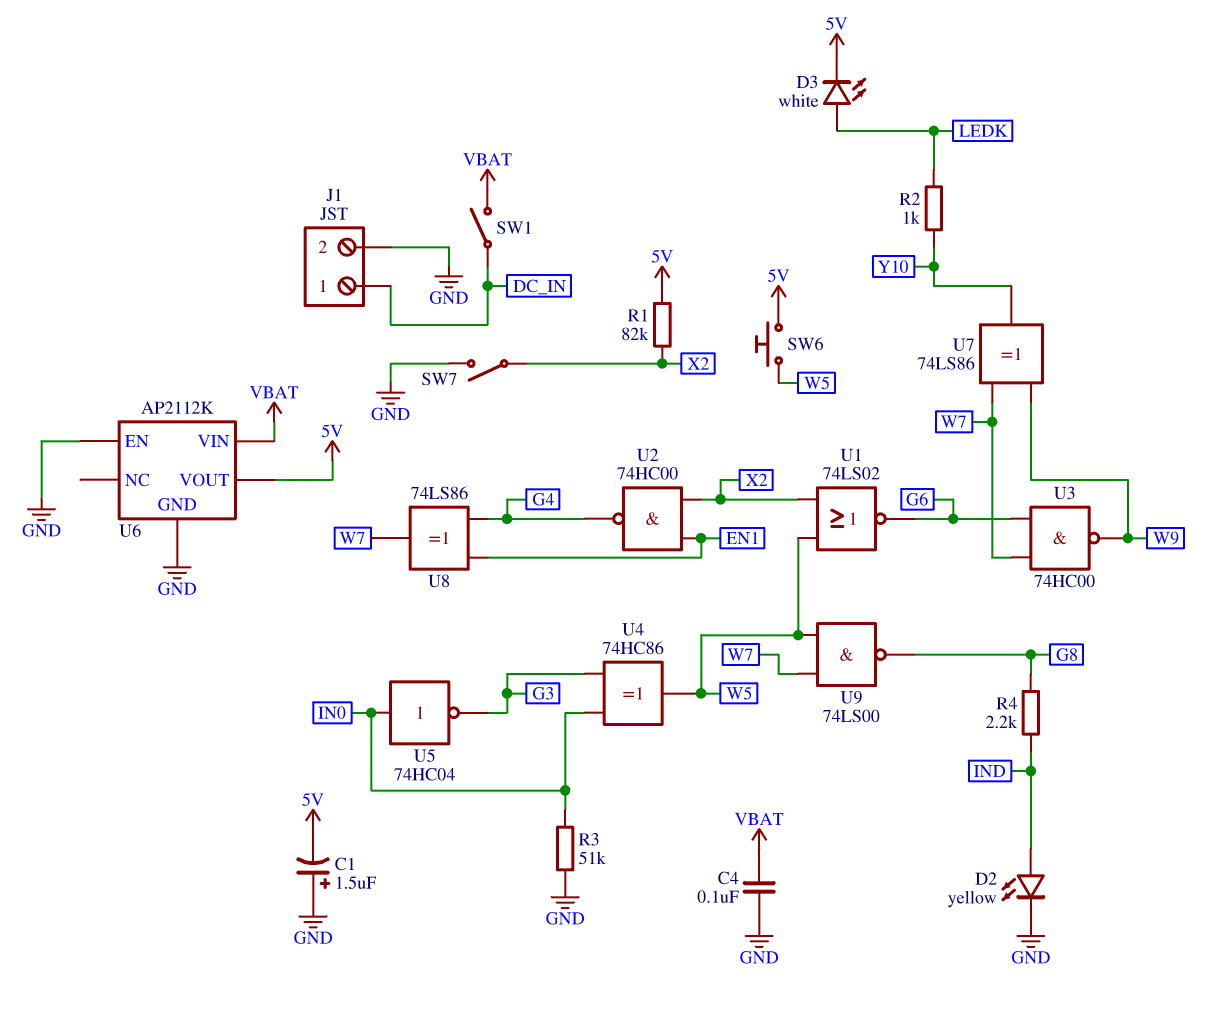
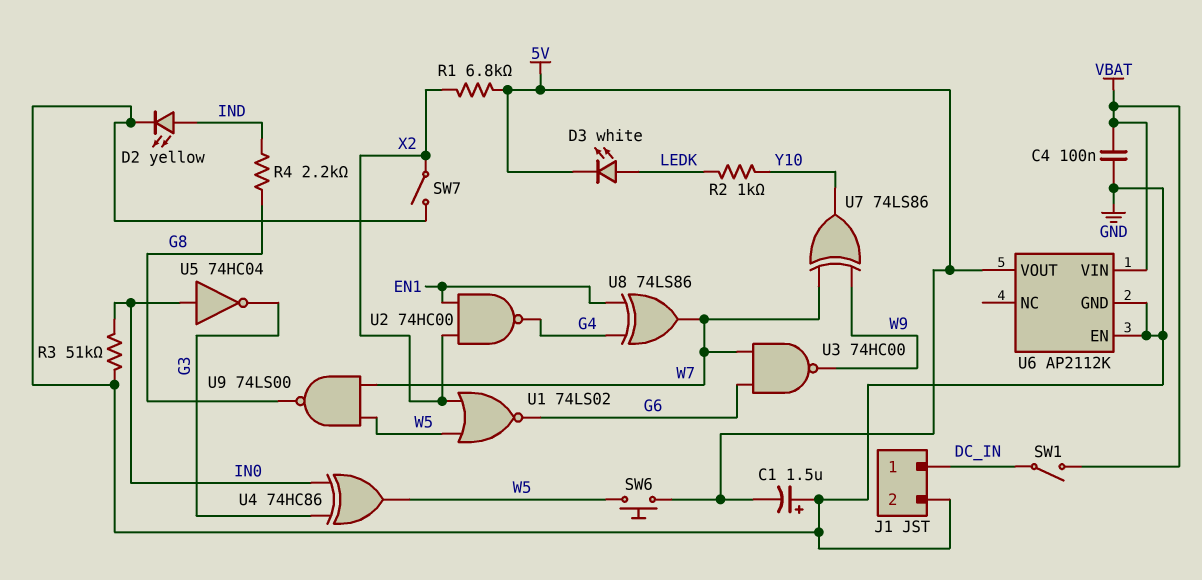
R1: 82k (5V, X2) -> 6.8k (5V, X2)

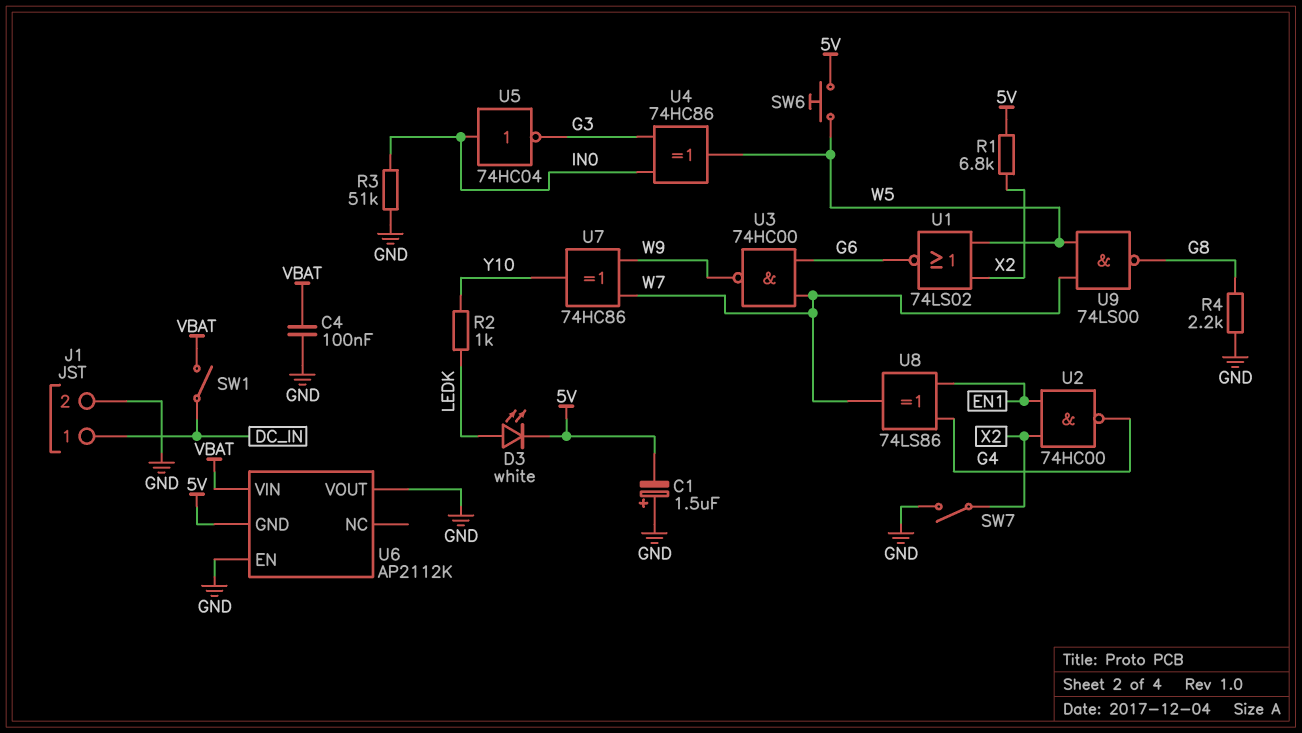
D2: LED yellow (A IND, K GND) -> none
R4: 2.2k (G8, IND) -> 2.2k (G8, GND)
U6 pin GND: GND -> 5V
U6 pin VOUT: 5V -> GND
U7: XOR 74LS86 (in W7, in W9, out Y10) -> XOR 74HC86 (in W7, in W9, out Y10)

